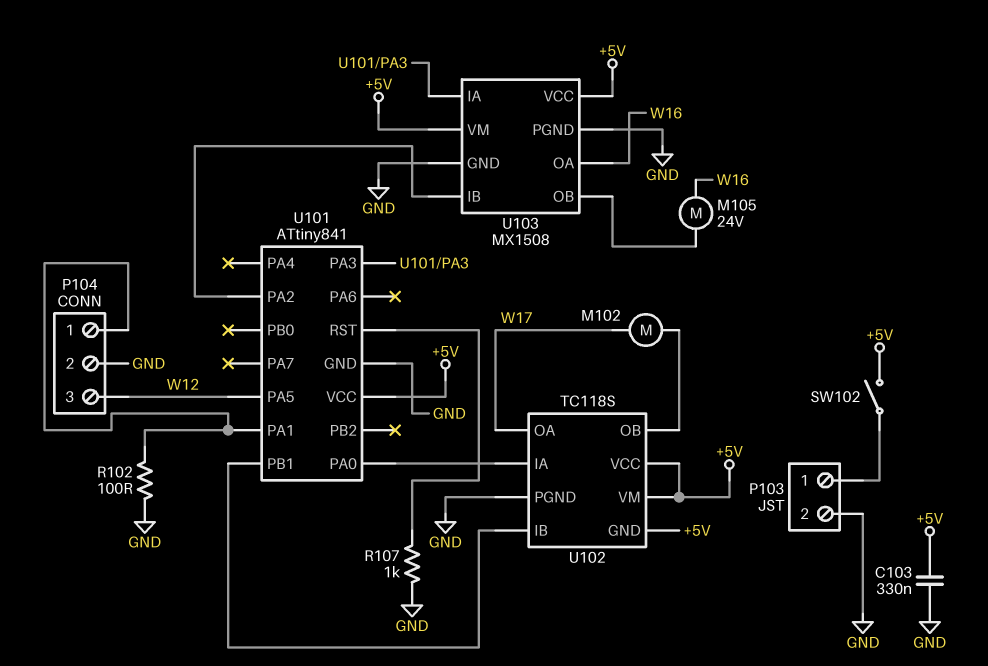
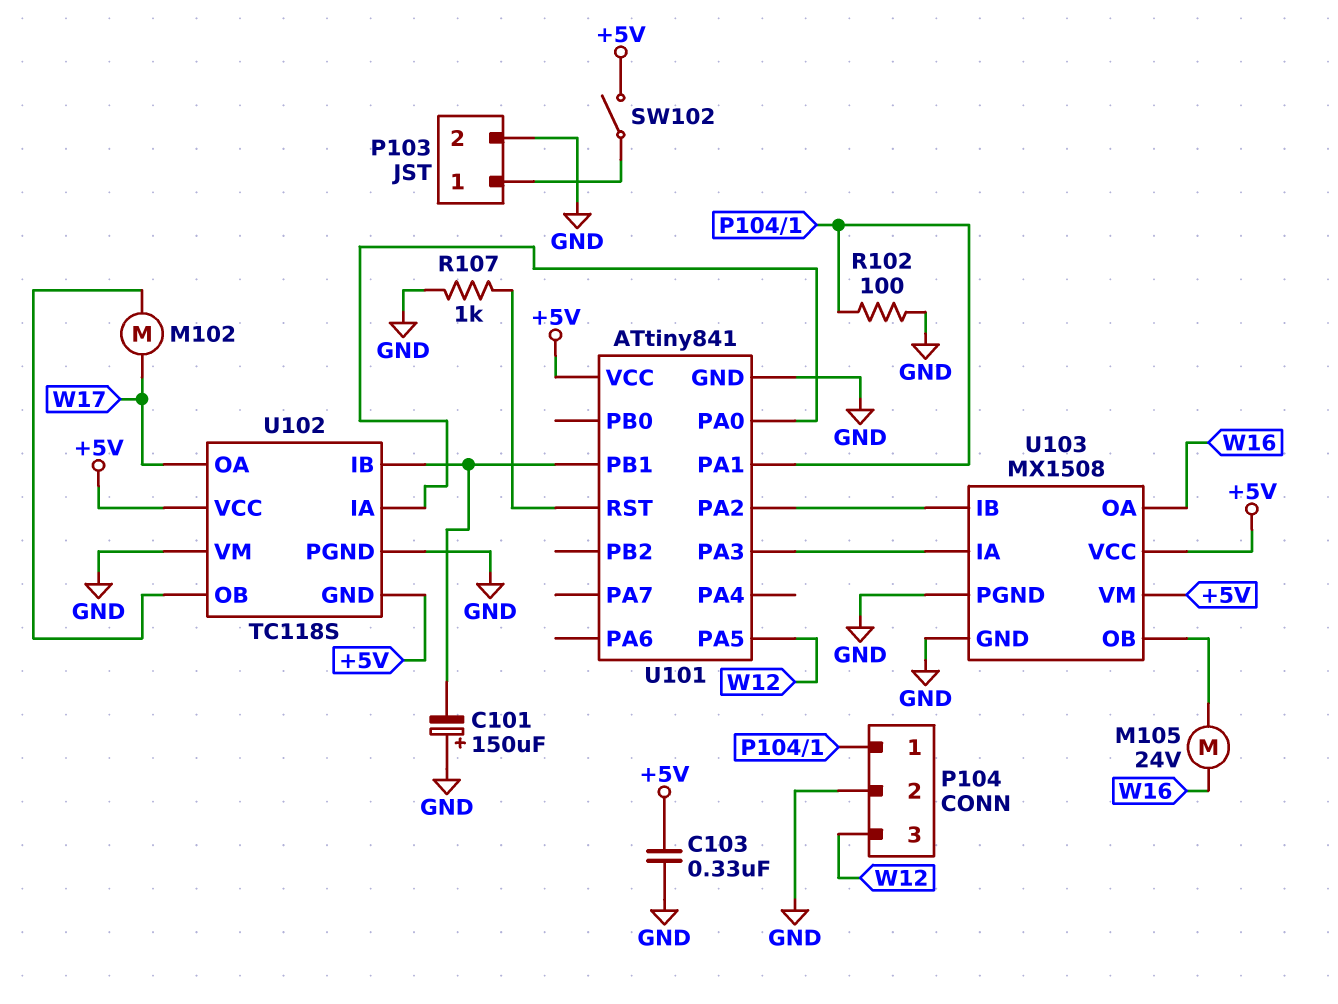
C101: none -> 150uF (plus GND, minus U101/PB1)
U102 pin VM: +5V -> GND

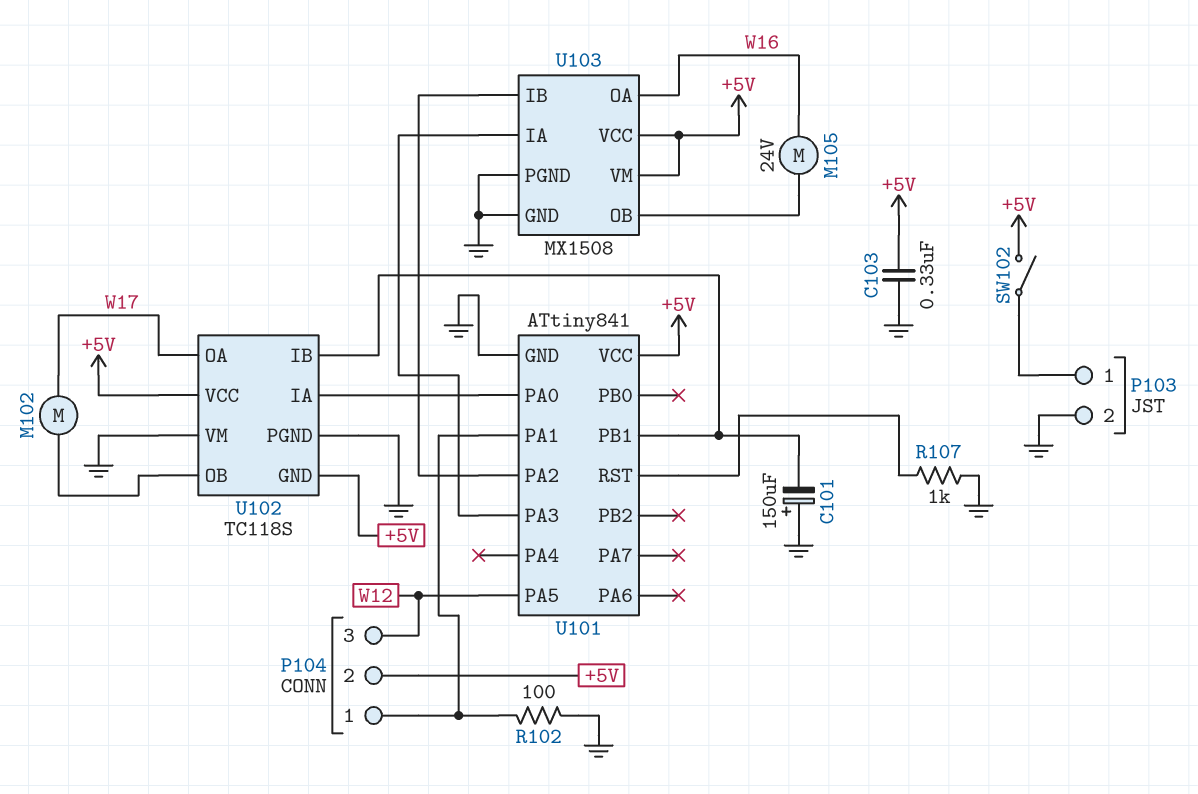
P104 pin 2: GND -> +5V

